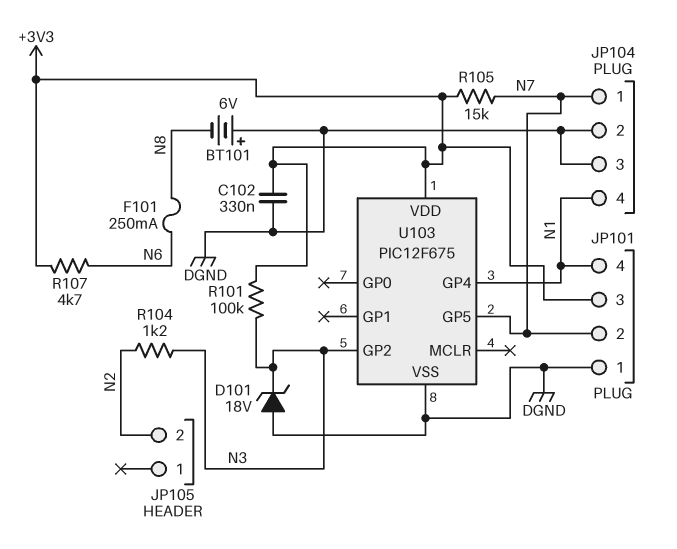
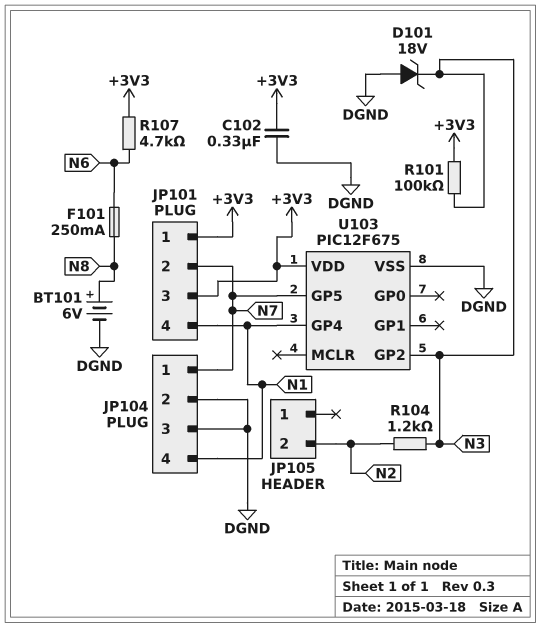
BT101: 6V (plus DGND, minus N8) -> 6V (plus N8, minus DGND)
JP101 pin 1: DGND -> +3V3
R105: 15k (+3V3, N7) -> none

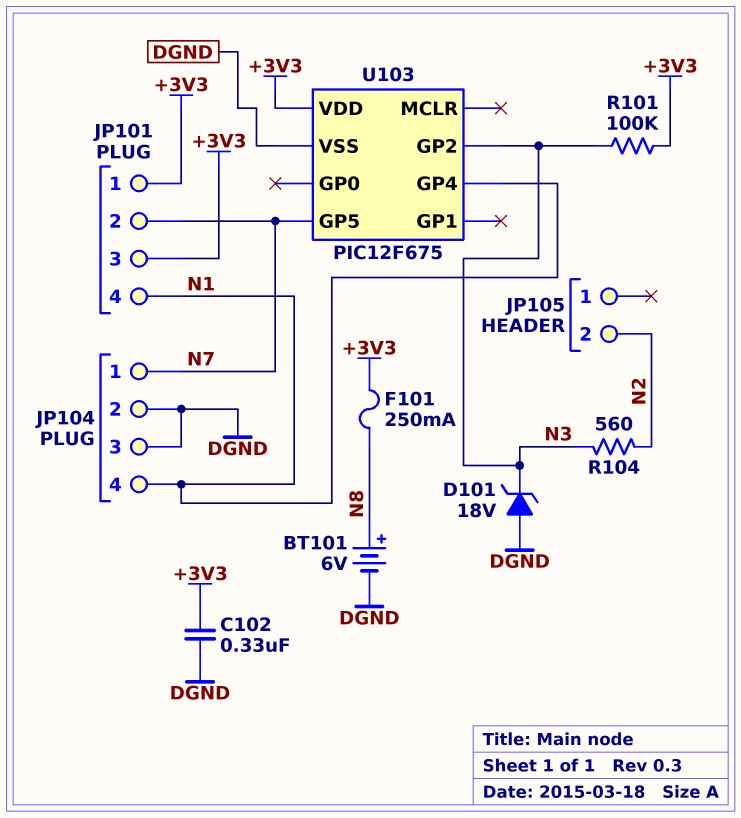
F101: 250mA (N6, N8) -> 250mA (+3V3, N8)
R104: 1.2k (N2, N3) -> 560 (N2, N3)
R107: 4.7k (+3V3, N6) -> none

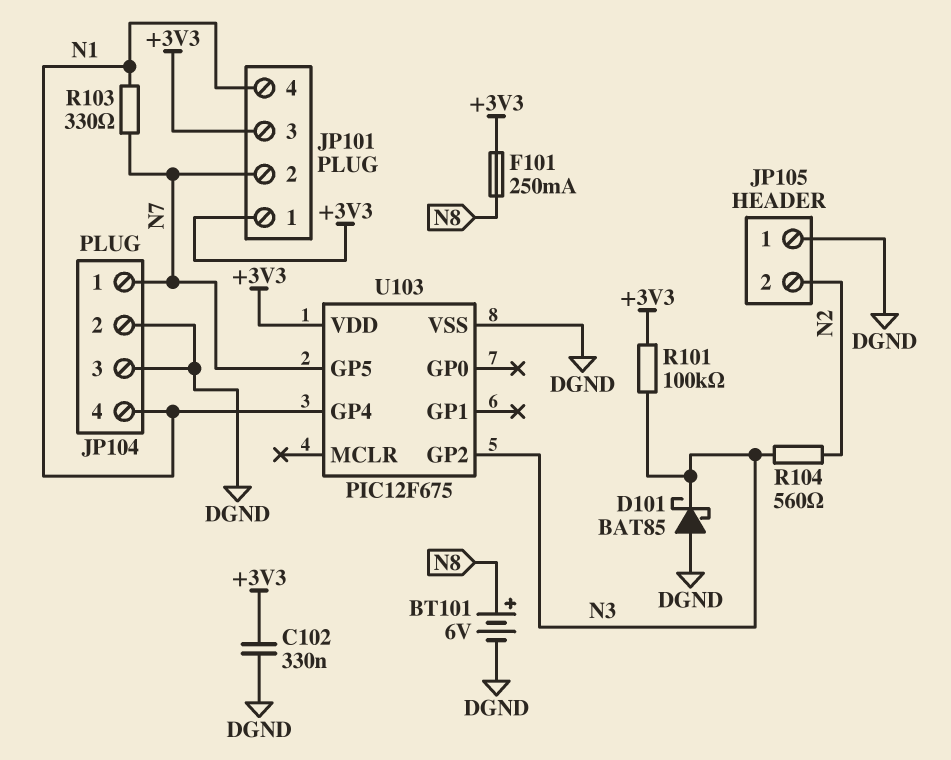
D101: zener 18V (A DGND, K N3) -> schottky BAT85 (A DGND, K N3)
JP105 pin 1: none -> DGND
R103: none -> 330 (N1, N7)

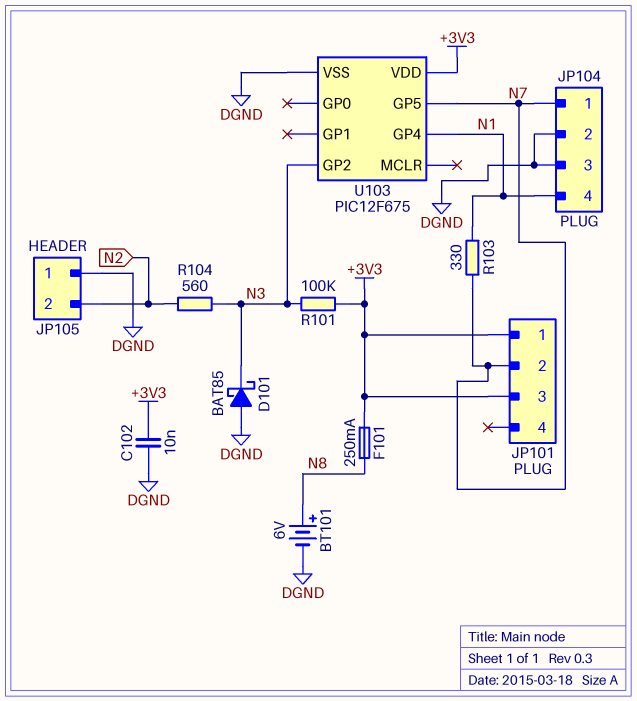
C102: 330nF (+3V3, DGND) -> 10nF (+3V3, DGND)
JP101 pin 4: N1 -> none

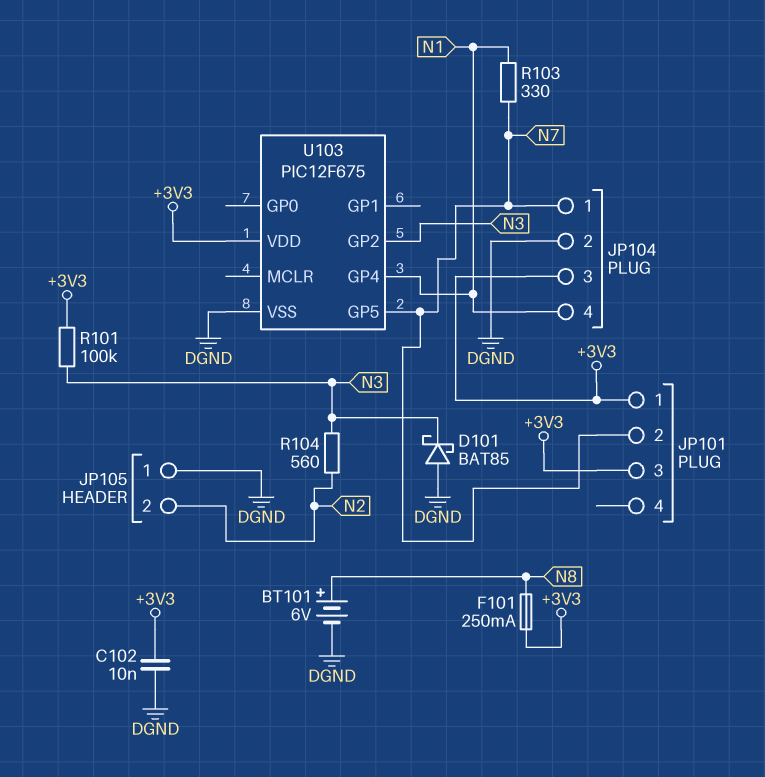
JP104 pin 3: DGND -> +3V3

